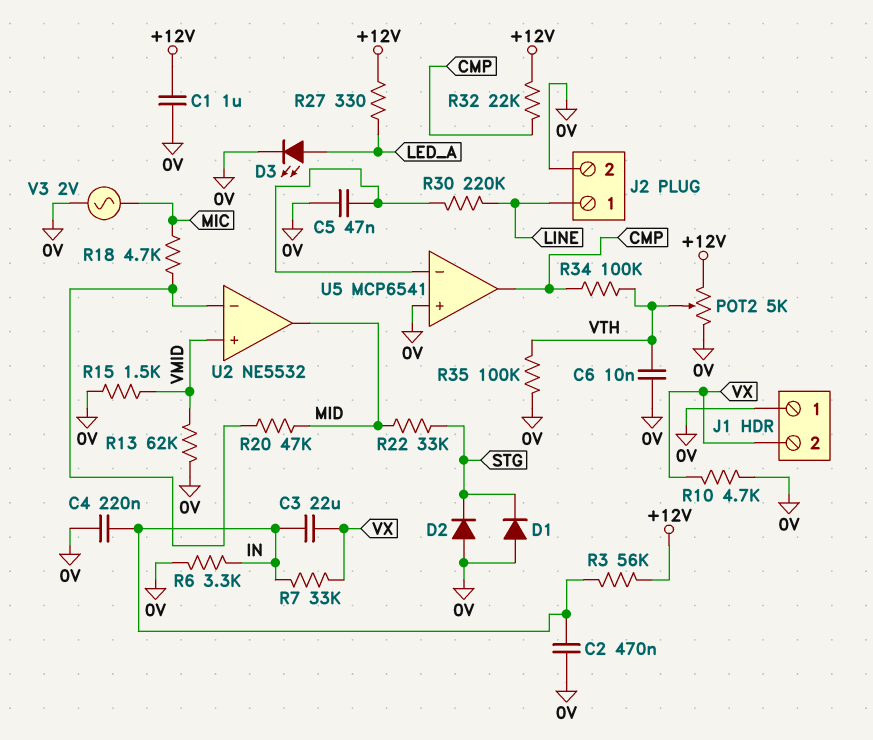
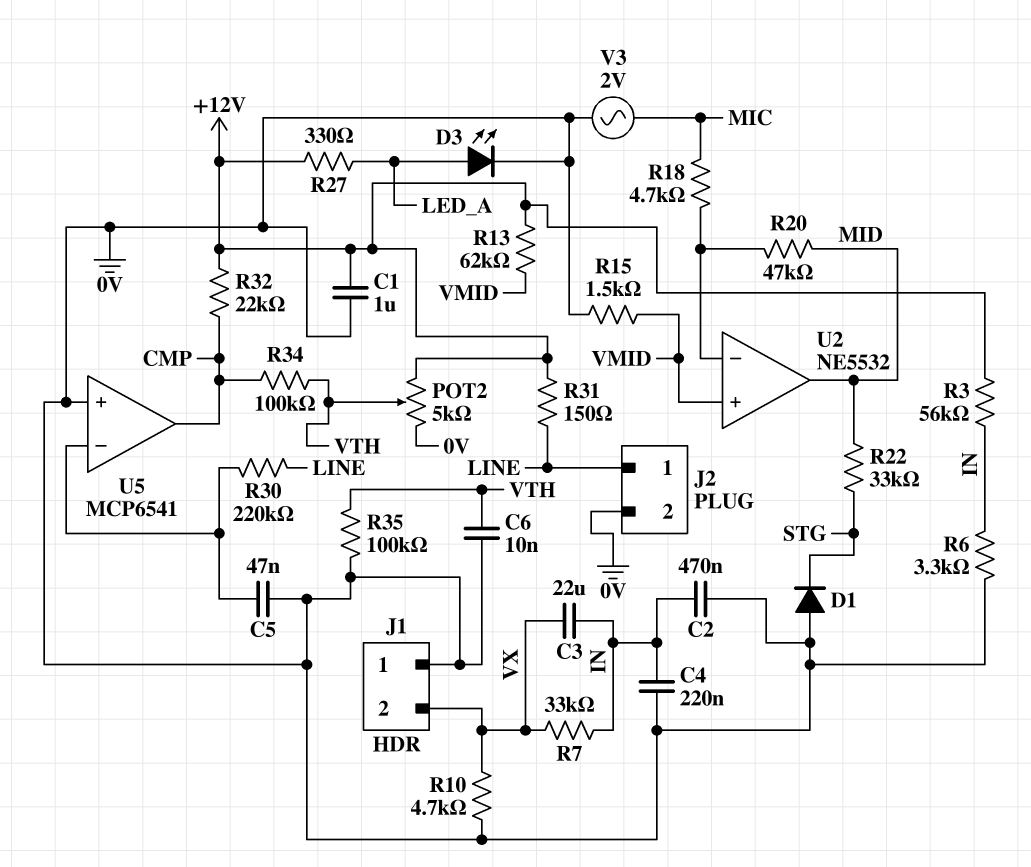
D2: diode (A 0V, K STG) -> none
R13: 62k (0V, VMID) -> 62k (+12V, VMID)
R31: none -> 150 (+12V, LINE)

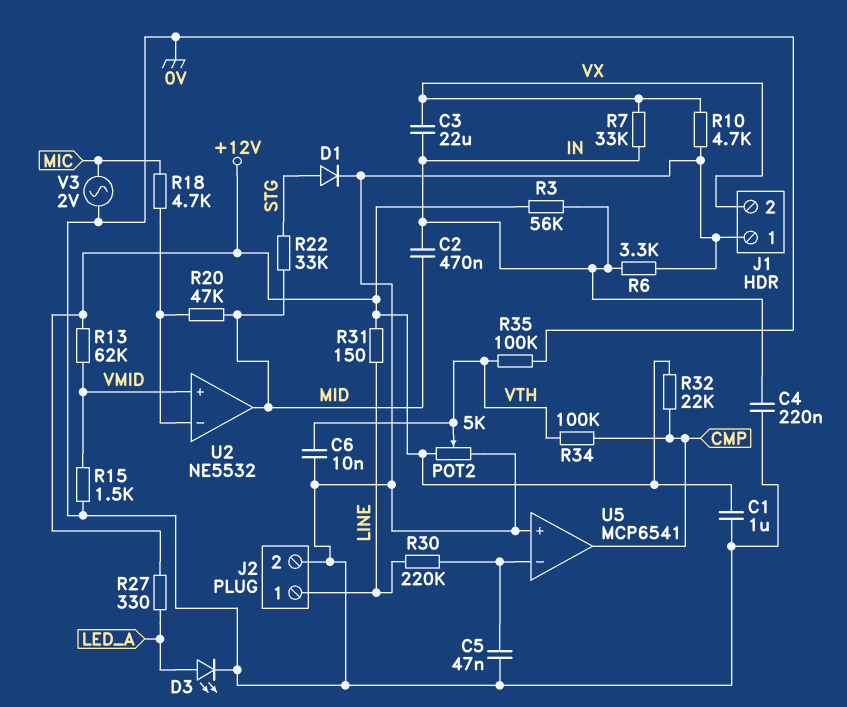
C2: 470nF (0V, IN) -> 470nF (IN, MID)
D1: diode (A 0V, K STG) -> diode (A STG, K 0V)

